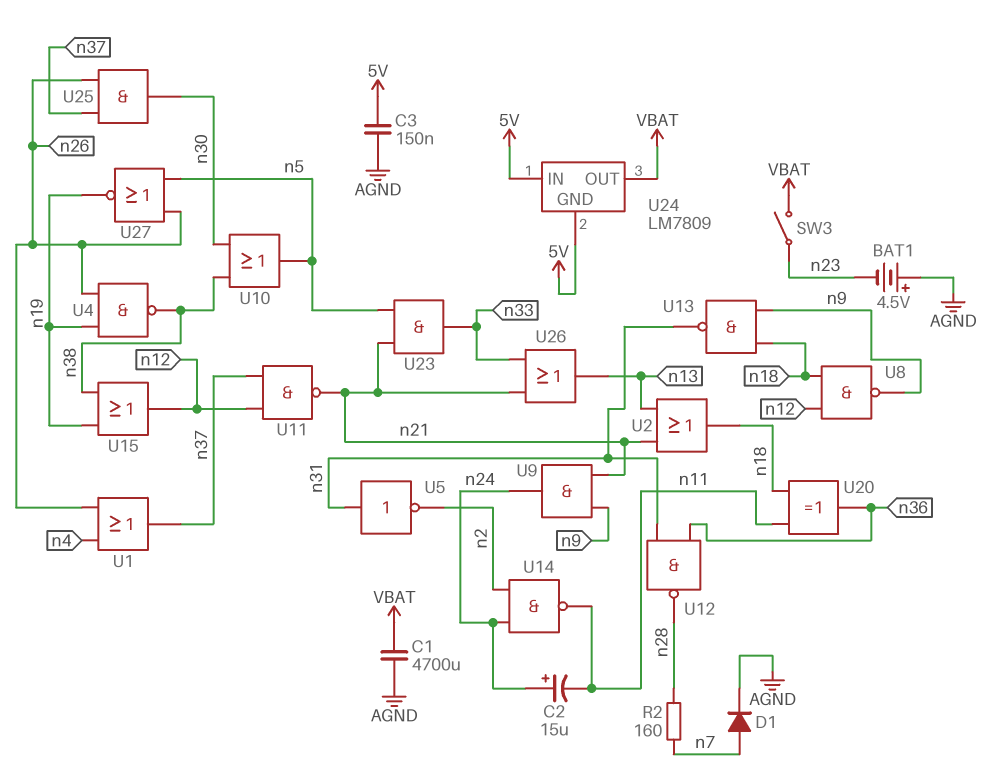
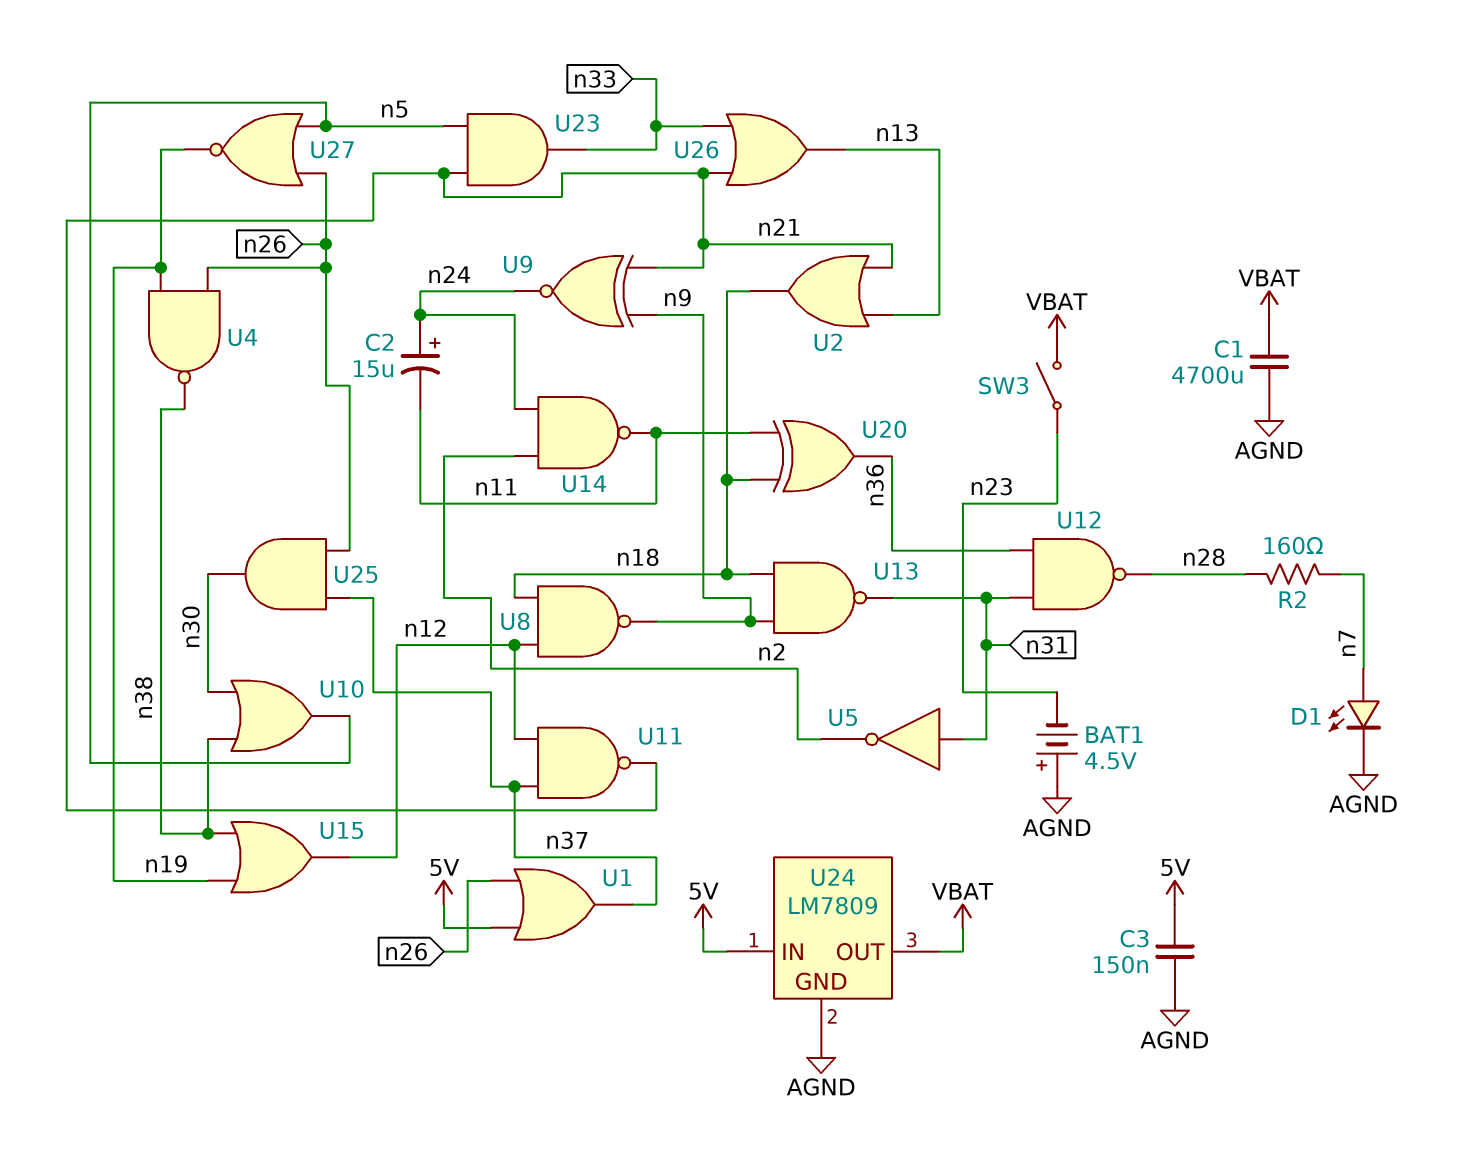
D1: diode (A n7, K AGND) -> LED (A n7, K AGND)
U1: OR (in n4, in n26, out n37) -> OR (in 5V, in n26, out n37)
U9: AND (in n9, in n21, out n24) -> XNOR (in n9, in n21, out n24)
U24 pin GND: 5V -> AGND

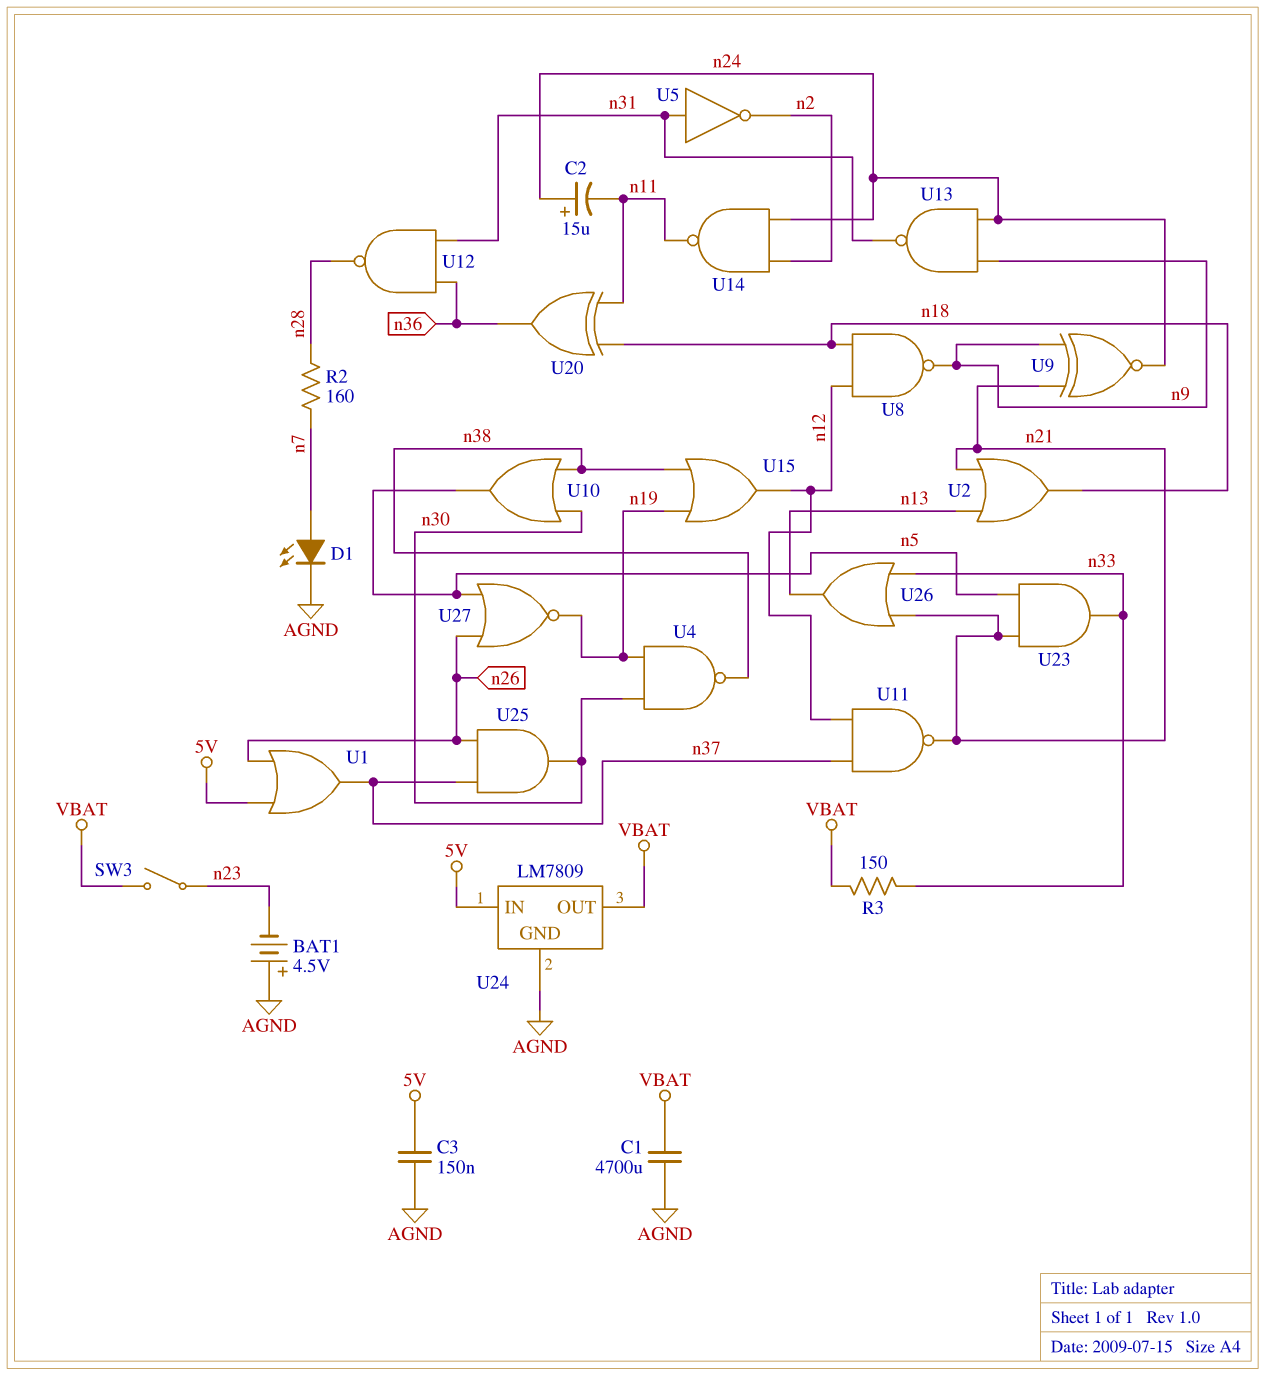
R3: none -> 150 (VBAT, n33)
U4: NAND (in n19, in n26, out n38) -> NAND (in n19, in n30, out n38)
U13: NAND (in n9, in n18, out n31) -> NAND (in n9, in n24, out n31)

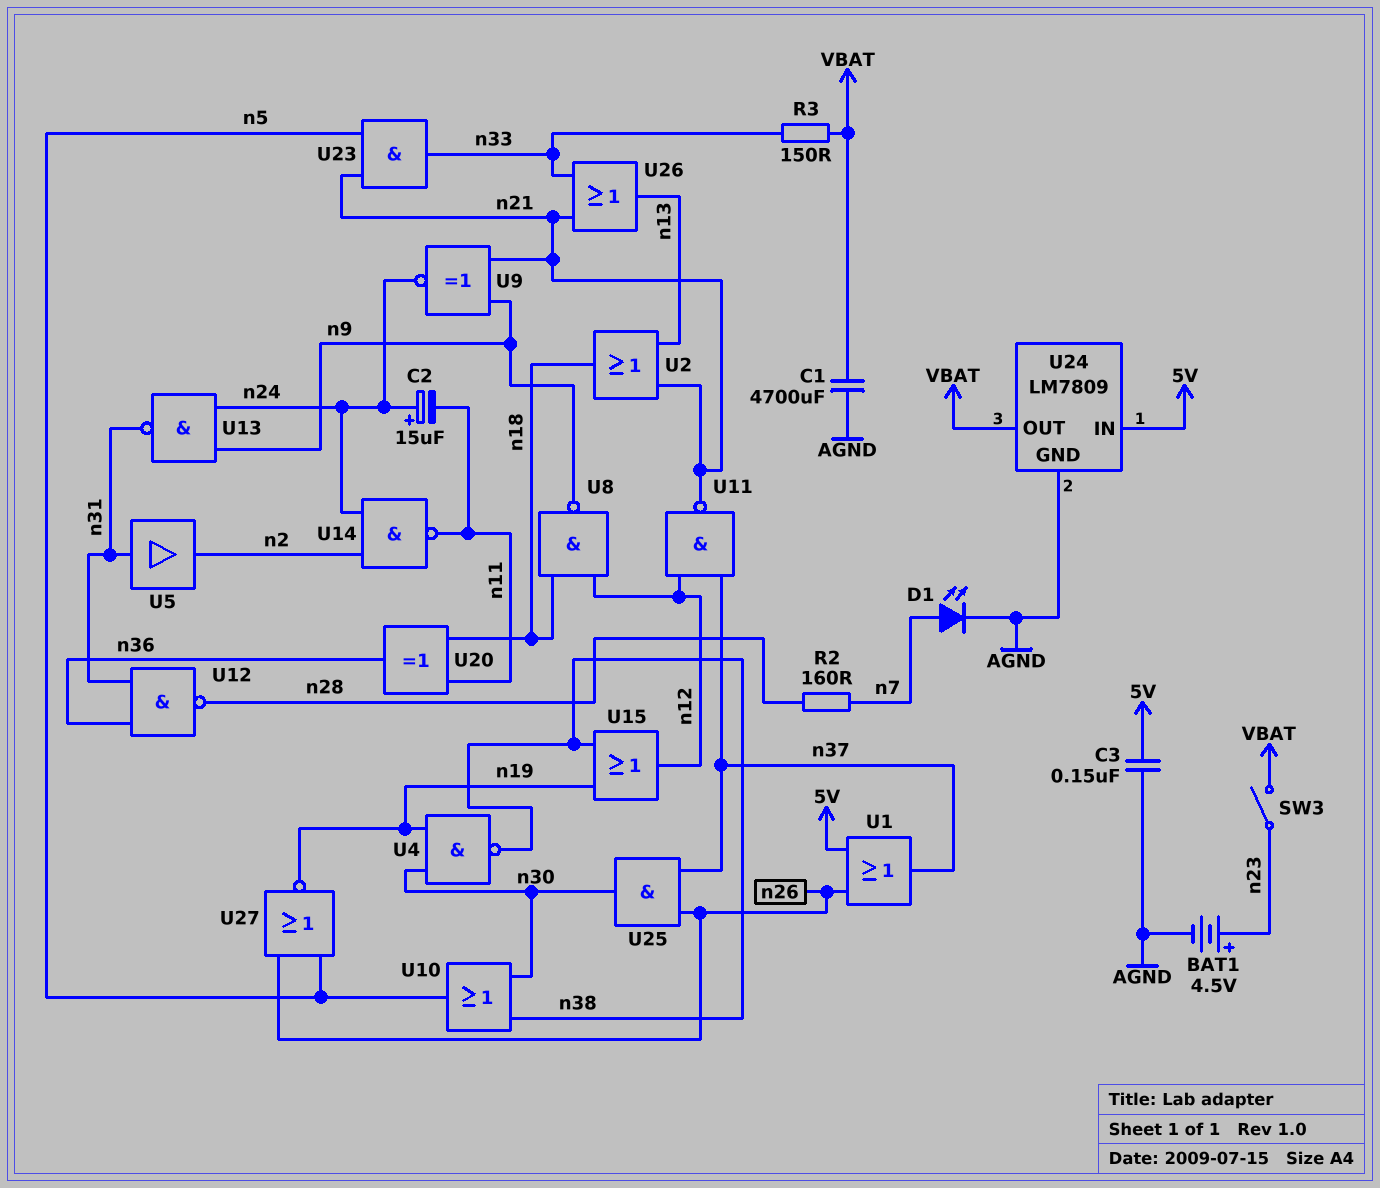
BAT1: 4.5V (plus AGND, minus n23) -> 4.5V (plus n23, minus AGND)
U5: NOT (in n31, out n2) -> buffer (in n31, out n2)

